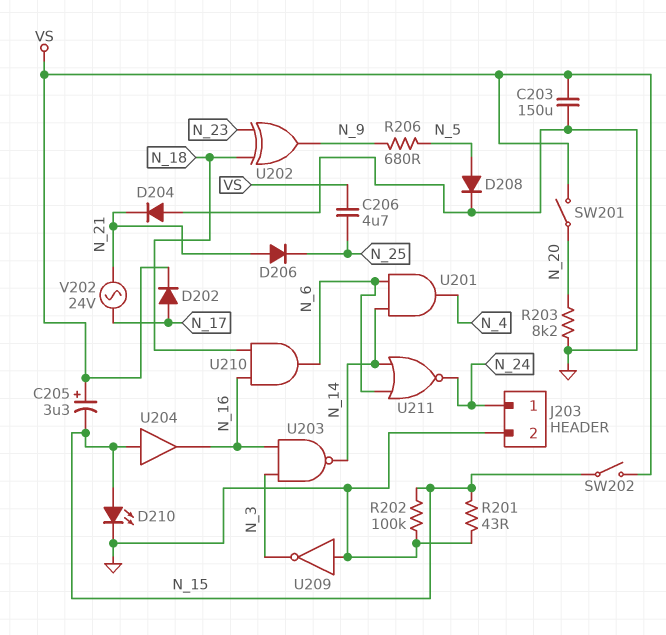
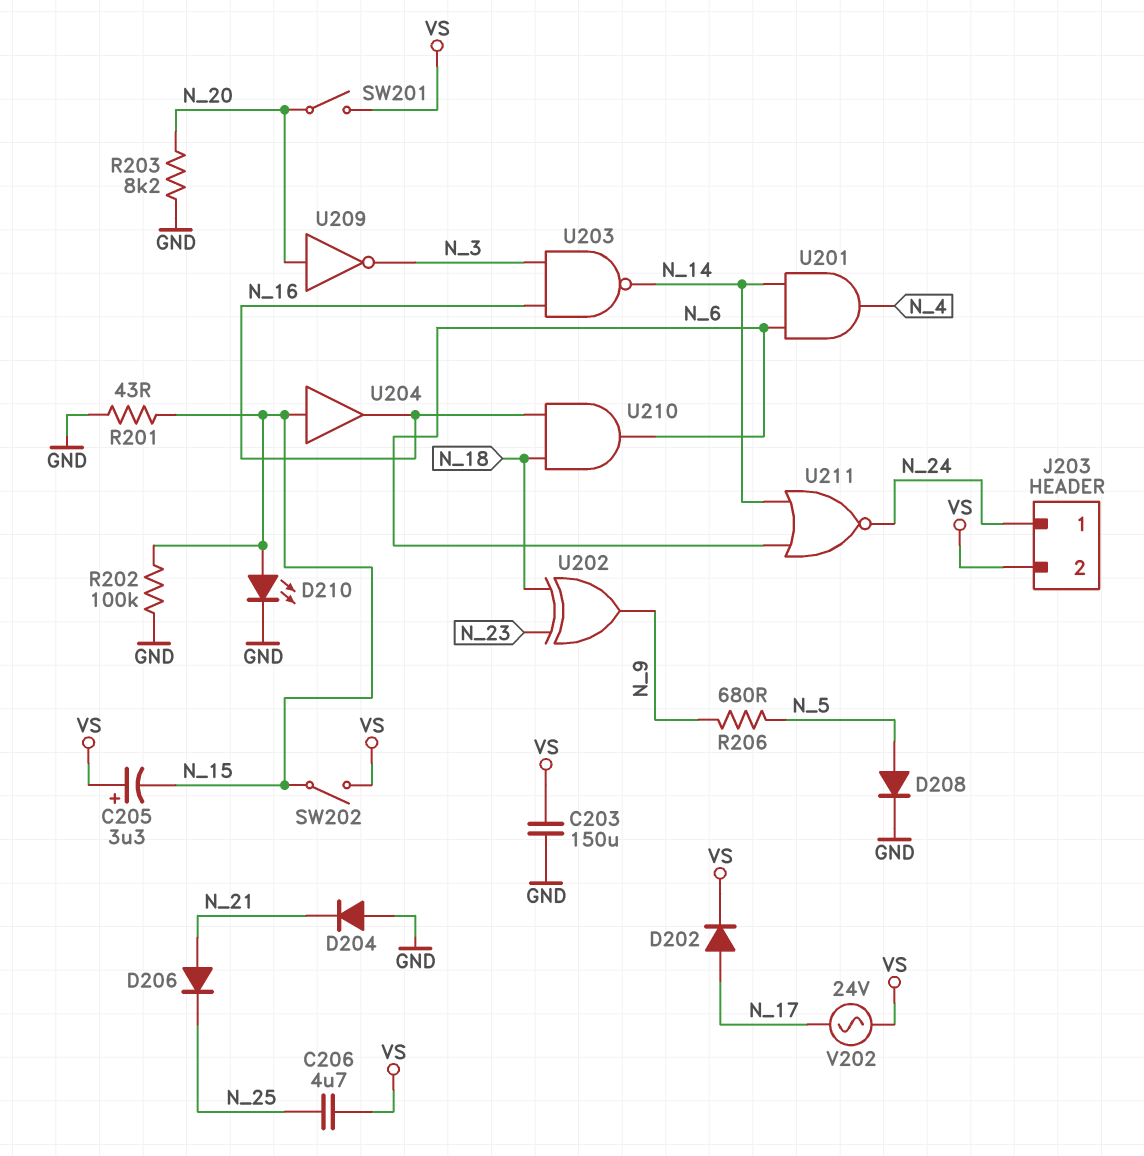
J203 pin 2: GND -> VS
U209: NOT (in GND, out N_3) -> NOT (in N_20, out N_3)
V202: AC 24V (N_17, N_21) -> AC 24V (N_17, VS)

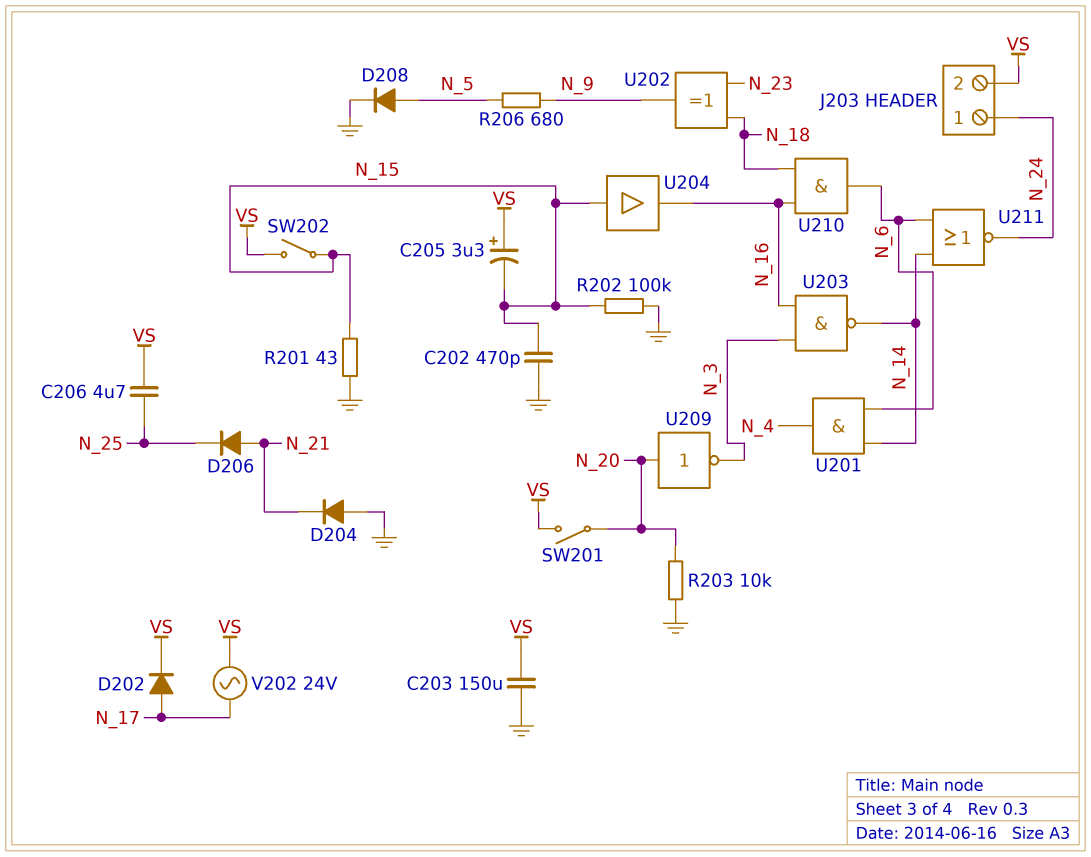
C202: none -> 470pF (GND, N_15)
D210: LED (A N_15, K GND) -> none
R203: 8.2k (GND, N_20) -> 10k (GND, N_20)

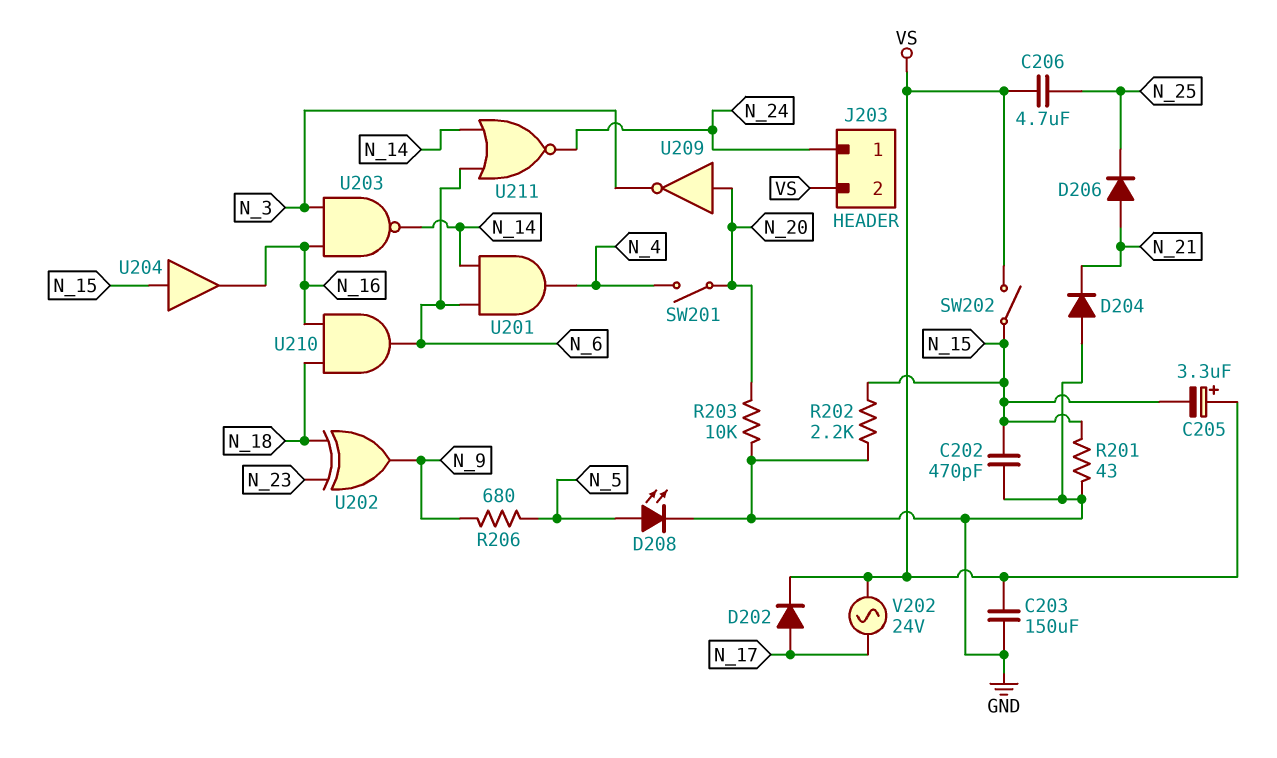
D208: diode (A N_5, K GND) -> LED (A N_5, K GND)
R202: 100k (GND, N_15) -> 2.2k (GND, N_15)
SW201: switch (N_20, VS) -> switch (N_4, N_20)

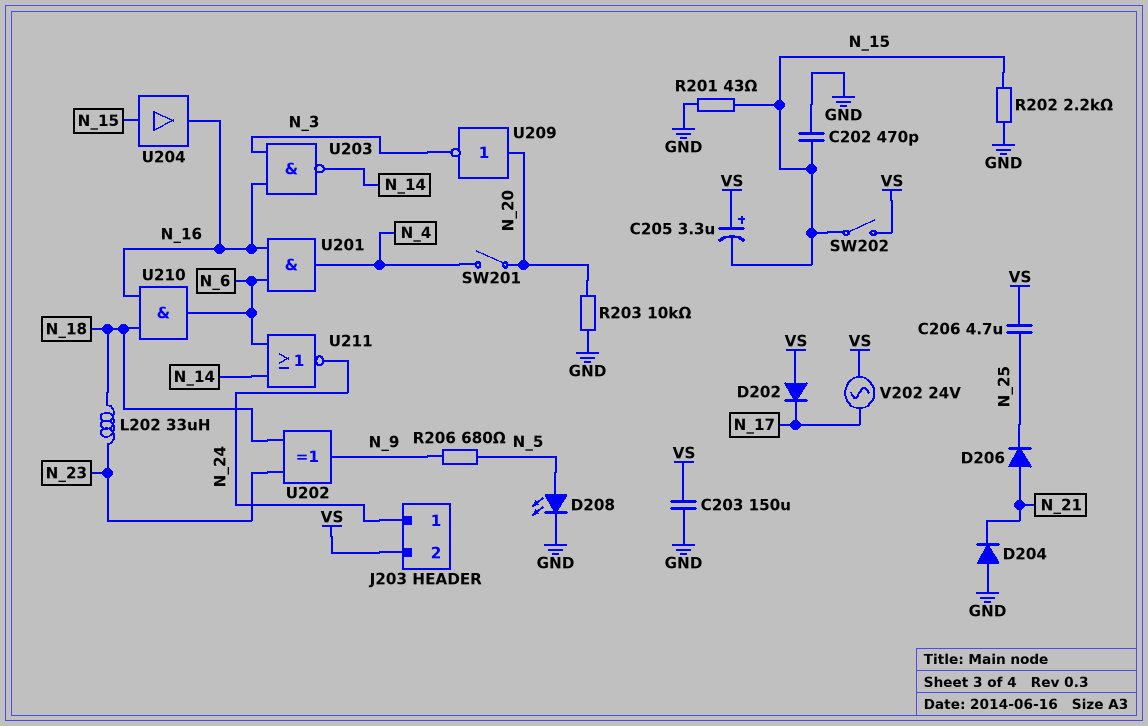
D202: diode (A N_17, K VS) -> diode (A VS, K N_17)
L202: none -> 33uH (N_18, N_23)
U201: AND (in N_6, in N_14, out N_4) -> AND (in N_6, in N_16, out N_4)

